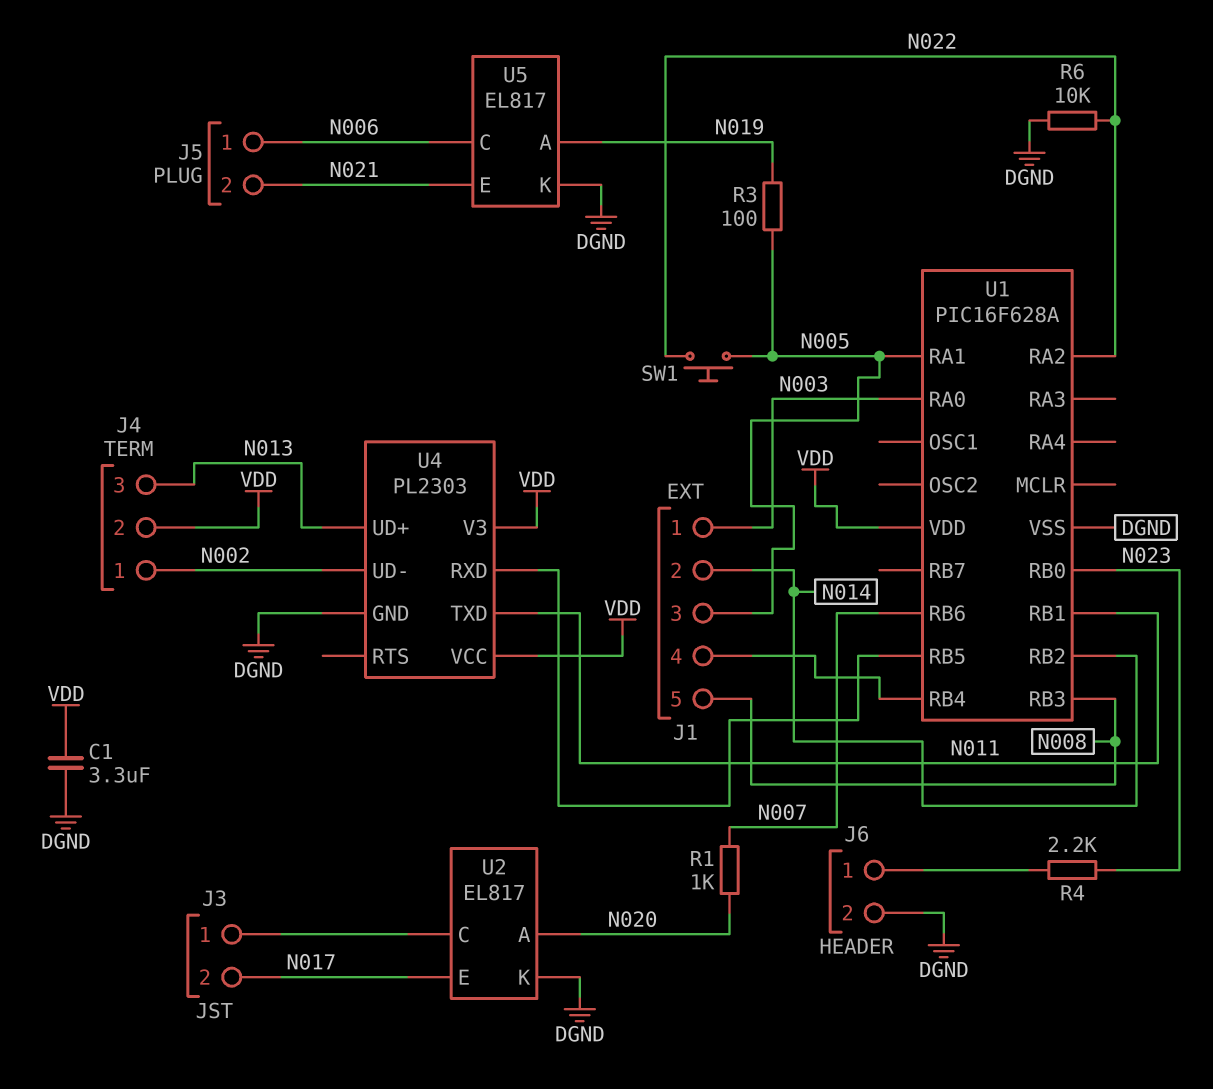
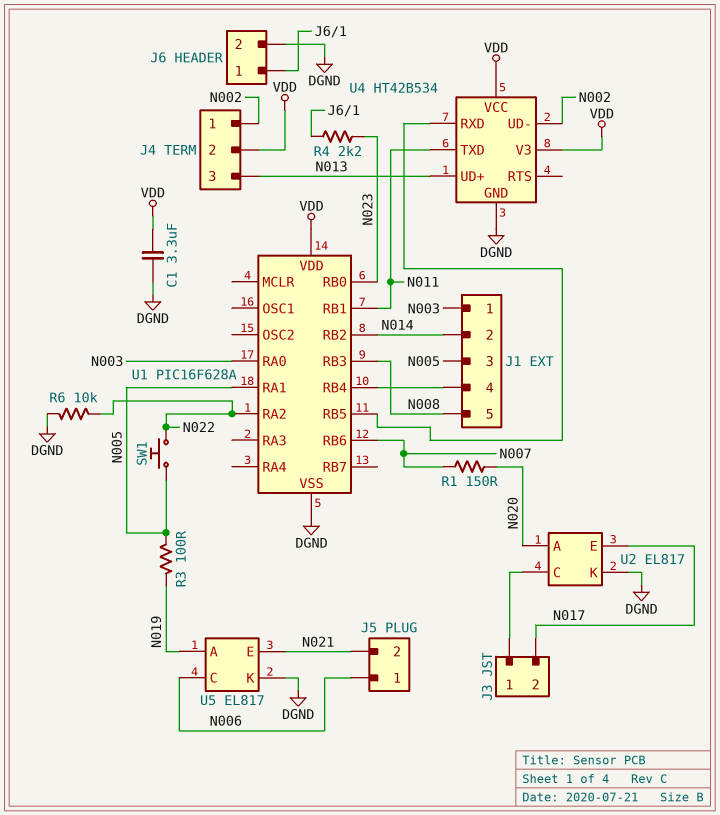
R1: 1k (N007, N020) -> 150 (N007, N020)
U4: PL2303 -> HT42B534

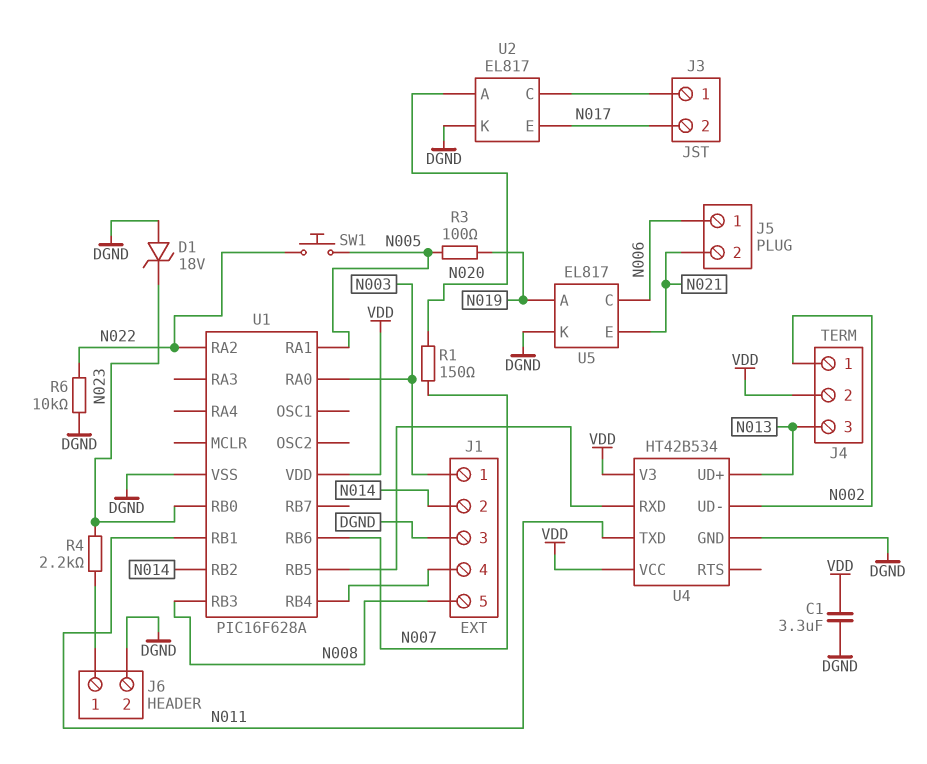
D1: none -> zener 18V (A DGND, K N023)
J1 pin 3: N005 -> DGND

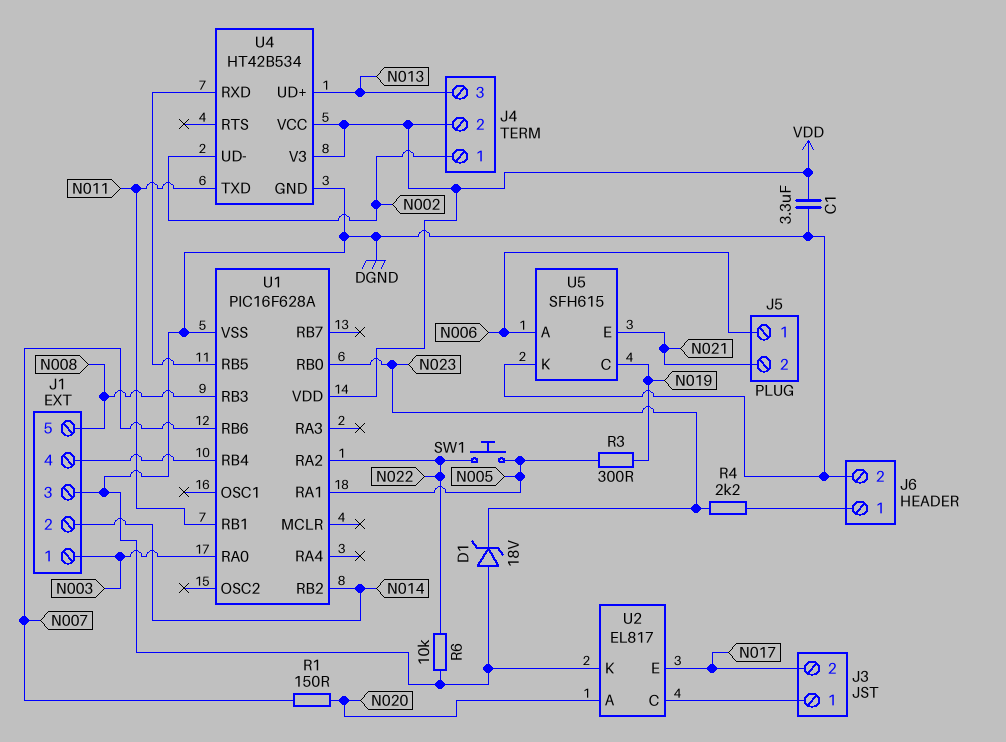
R3: 100 (N005, N019) -> 300 (N005, N019)
U5: EL817 -> SFH615
U5 pin A: N019 -> N006
U5 pin C: N006 -> N019

